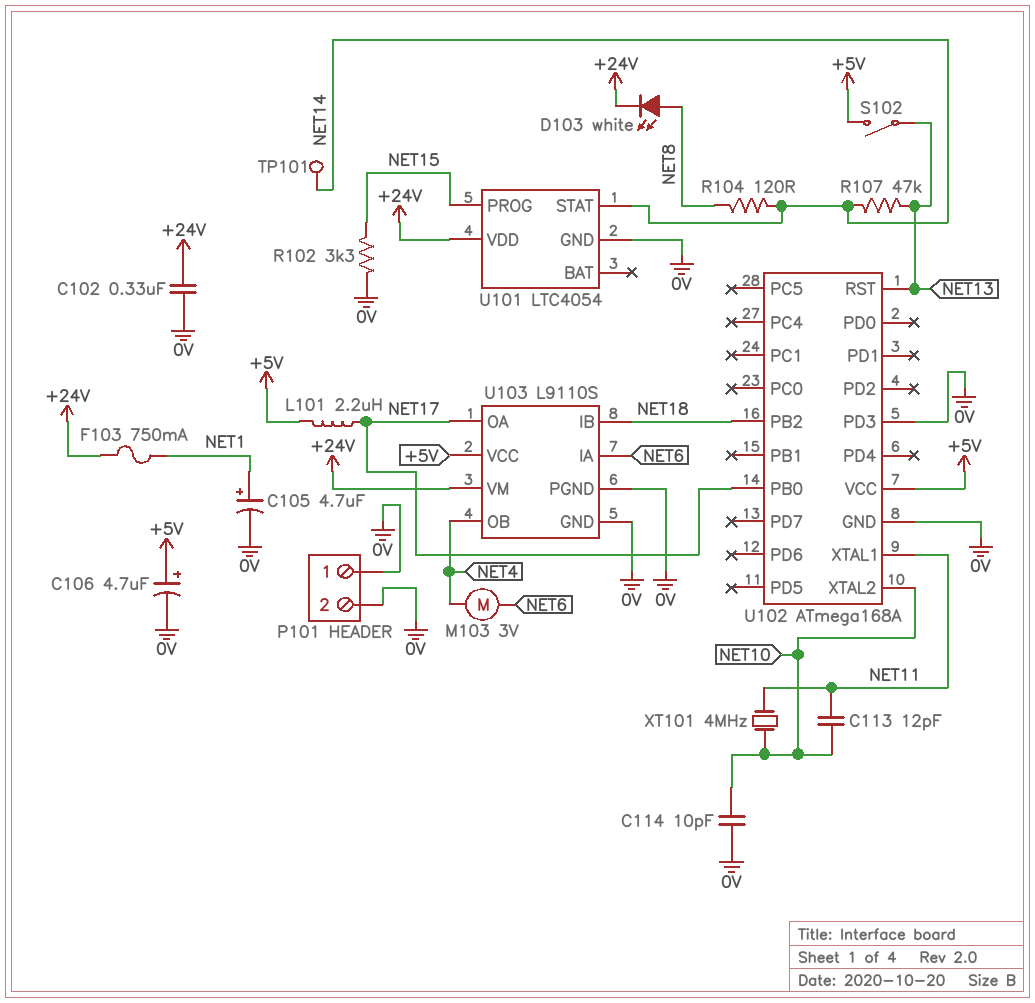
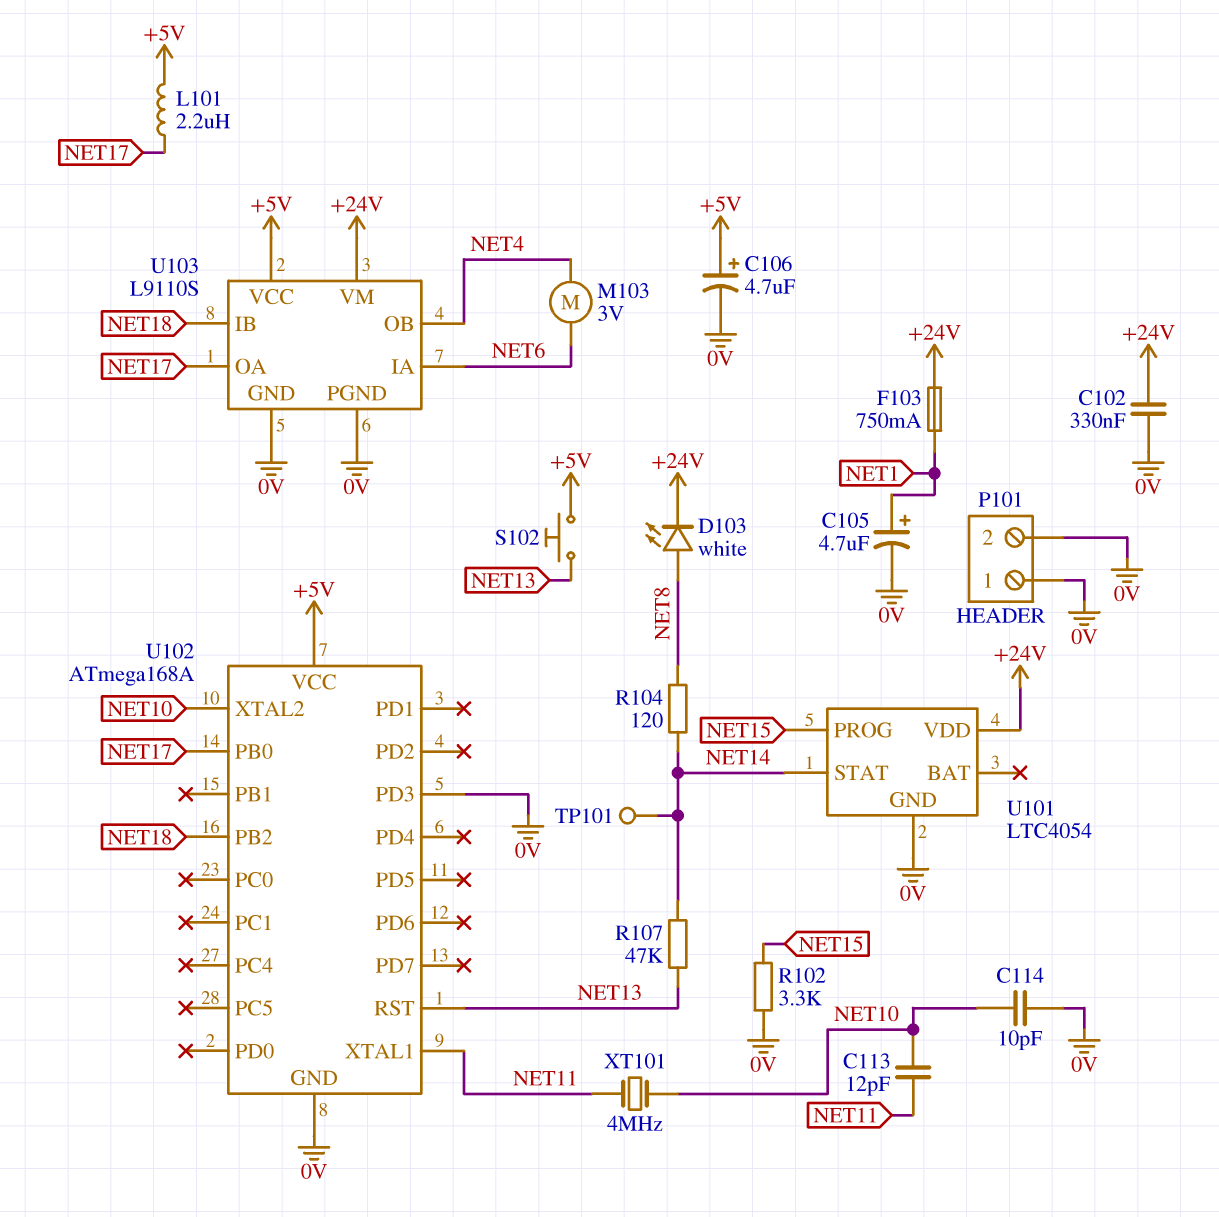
S102: switch (+5V, NET13) -> button (+5V, NET13)

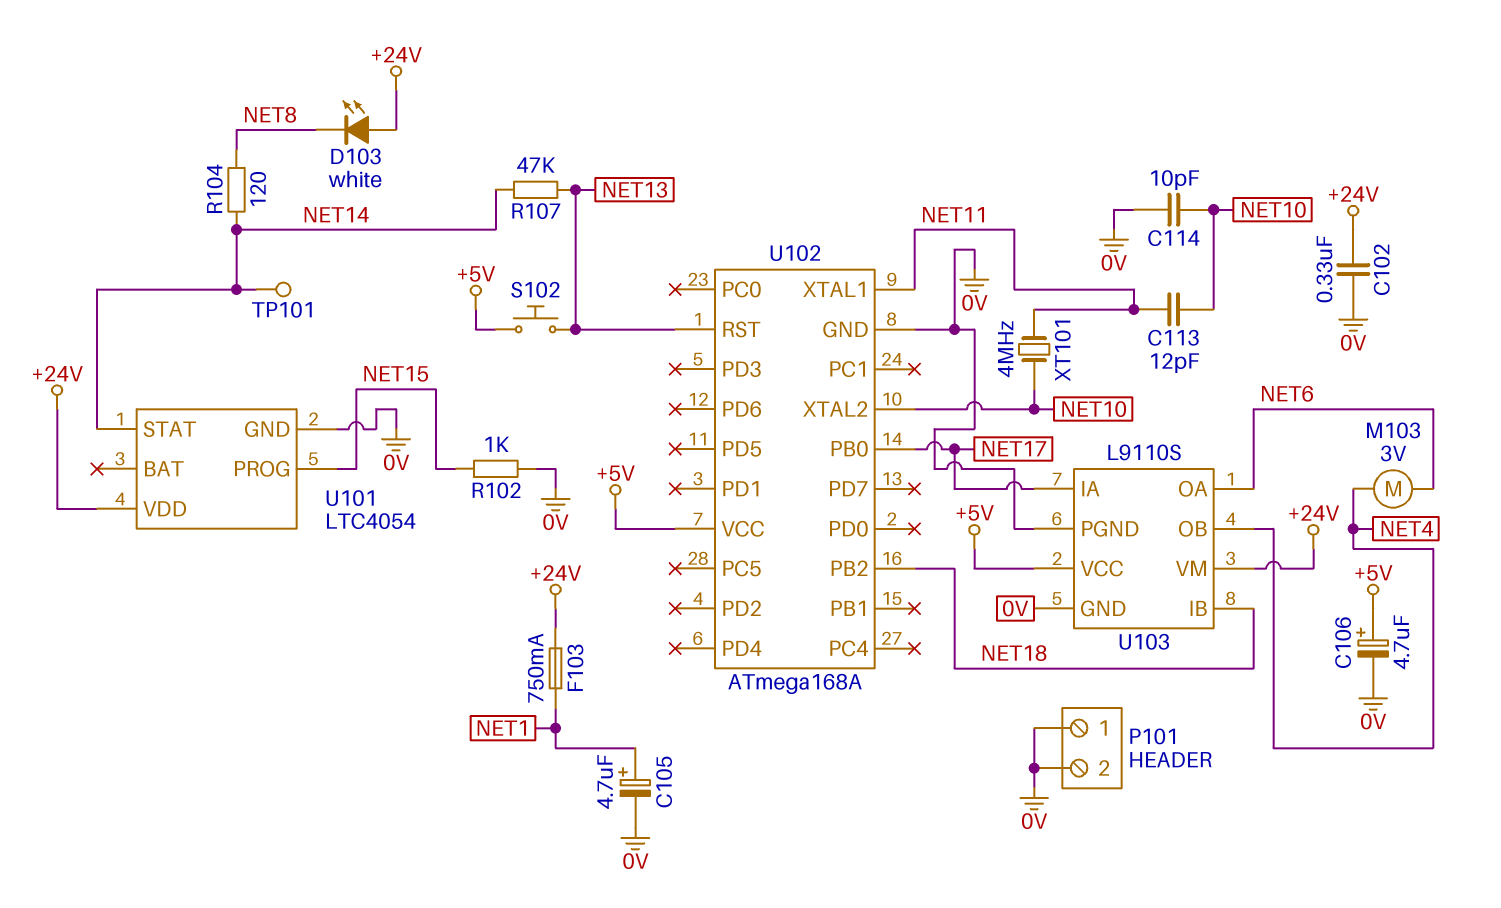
D103: LED white (A NET8, K +24V) -> LED white (A +24V, K NET8)
L101: 2.2uH (+5V, NET17) -> none
R102: 3.3k (0V, NET15) -> 1k (0V, NET15)
U102 pin PD3: 0V -> none
U103 pin IA: NET6 -> NET17
U103 pin OA: NET17 -> NET6

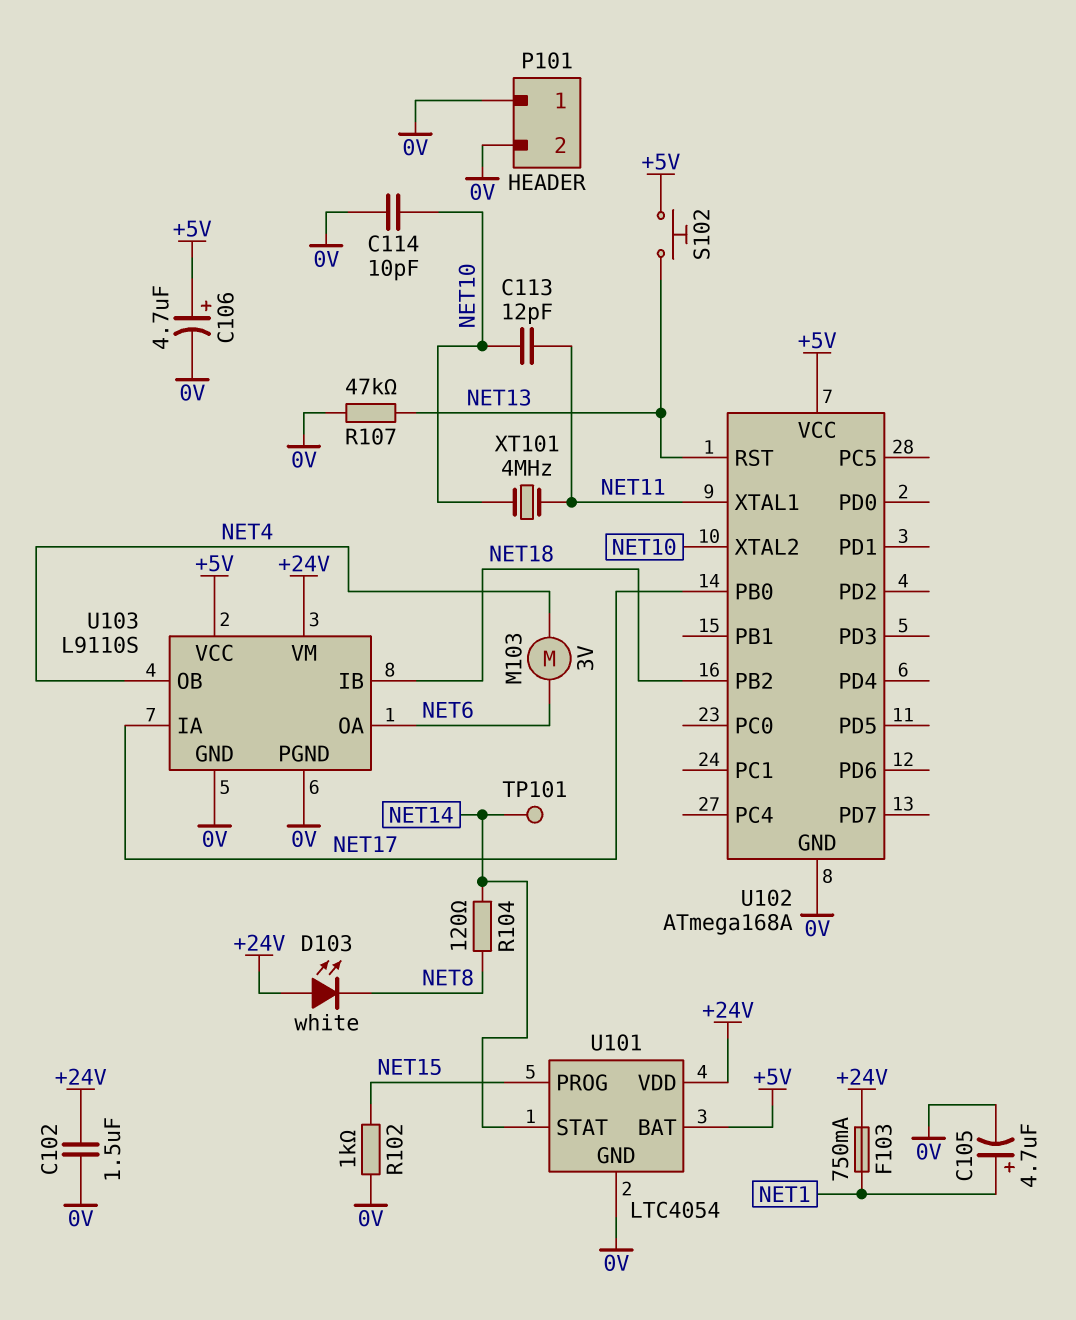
C102: 330nF (+24V, 0V) -> 1.5uF (+24V, 0V)
R107: 47k (NET13, NET14) -> 47k (0V, NET13)
U101 pin BAT: none -> +5V

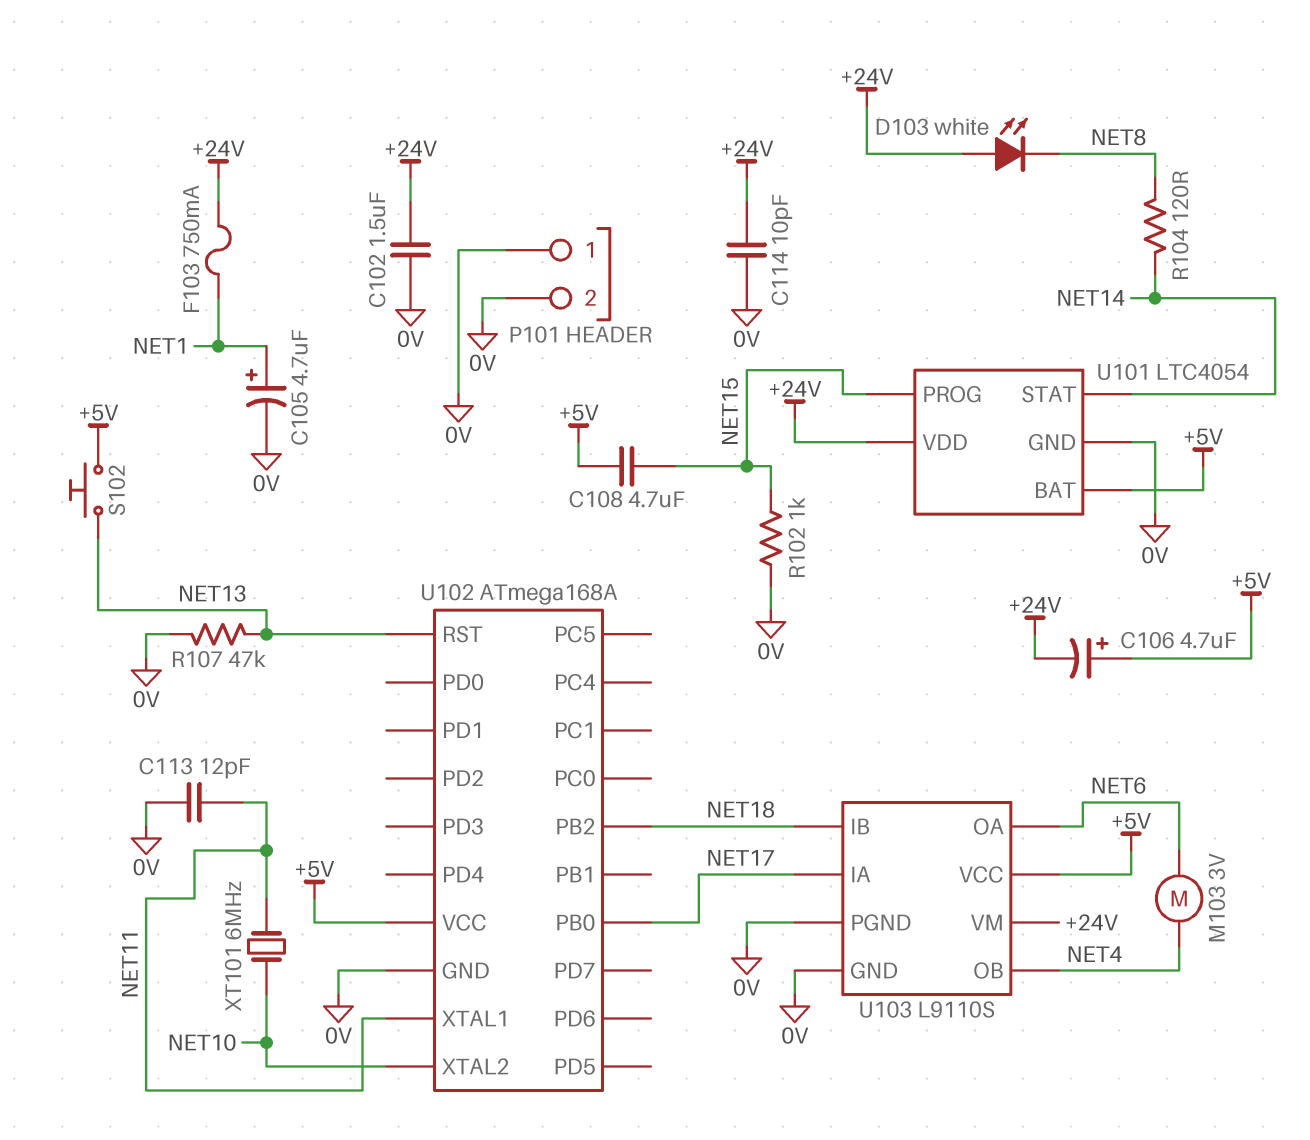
C106: 4.7uF (plus +5V, minus 0V) -> 4.7uF (plus +5V, minus +24V)
C108: none -> 4.7uF (+5V, NET15)
C113: 12pF (NET10, NET11) -> 12pF (0V, NET11)
C114: 10pF (0V, NET10) -> 10pF (+24V, 0V)
TP101: test point (NET14) -> none
XT101: 4MHz (NET10, NET11) -> 6MHz (NET10, NET11)

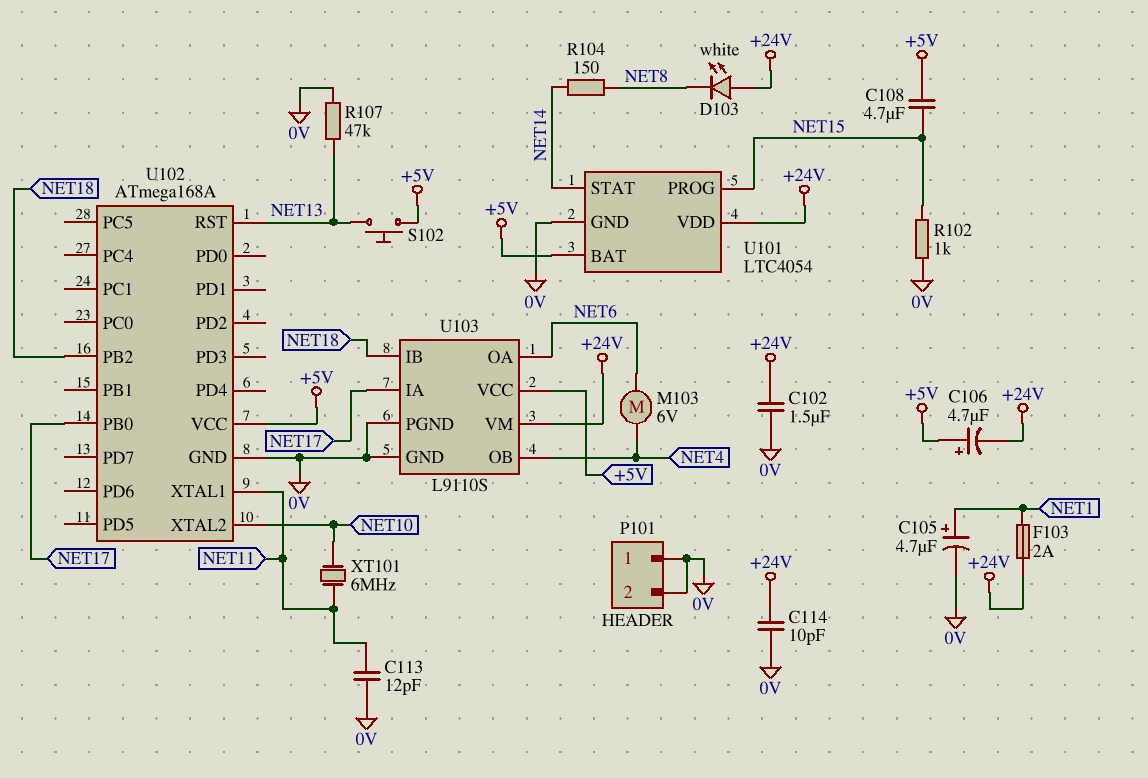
F103: 750mA (+24V, NET1) -> 2A (+24V, NET1)
M103: motor 3V (NET4, NET6) -> motor 6V (NET4, NET6)
R104: 120 (NET8, NET14) -> 150 (NET8, NET14)

